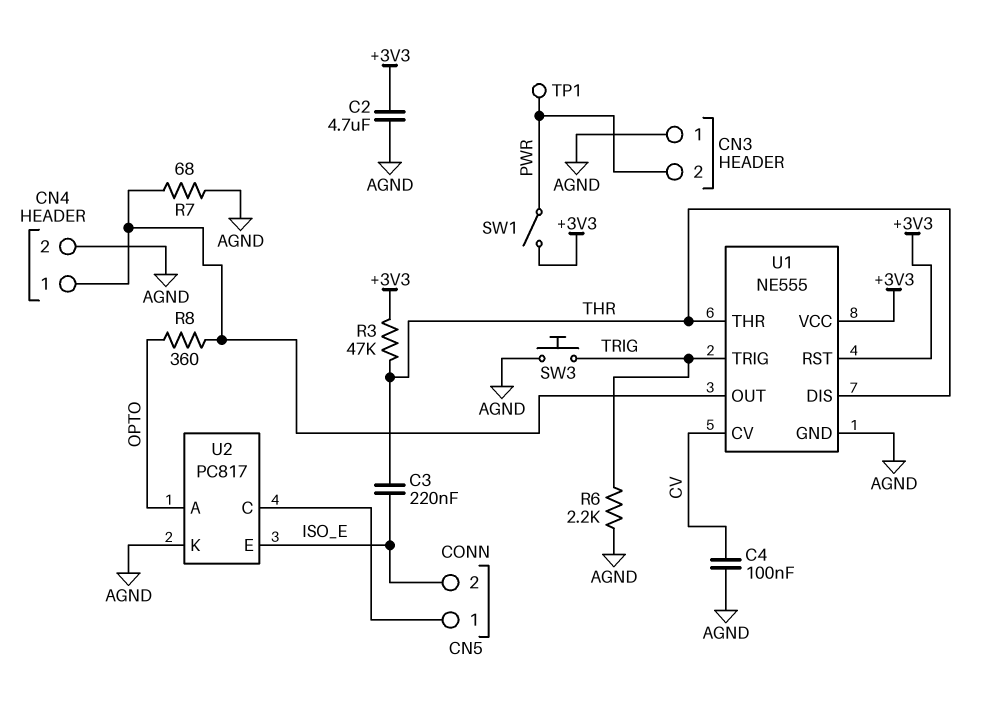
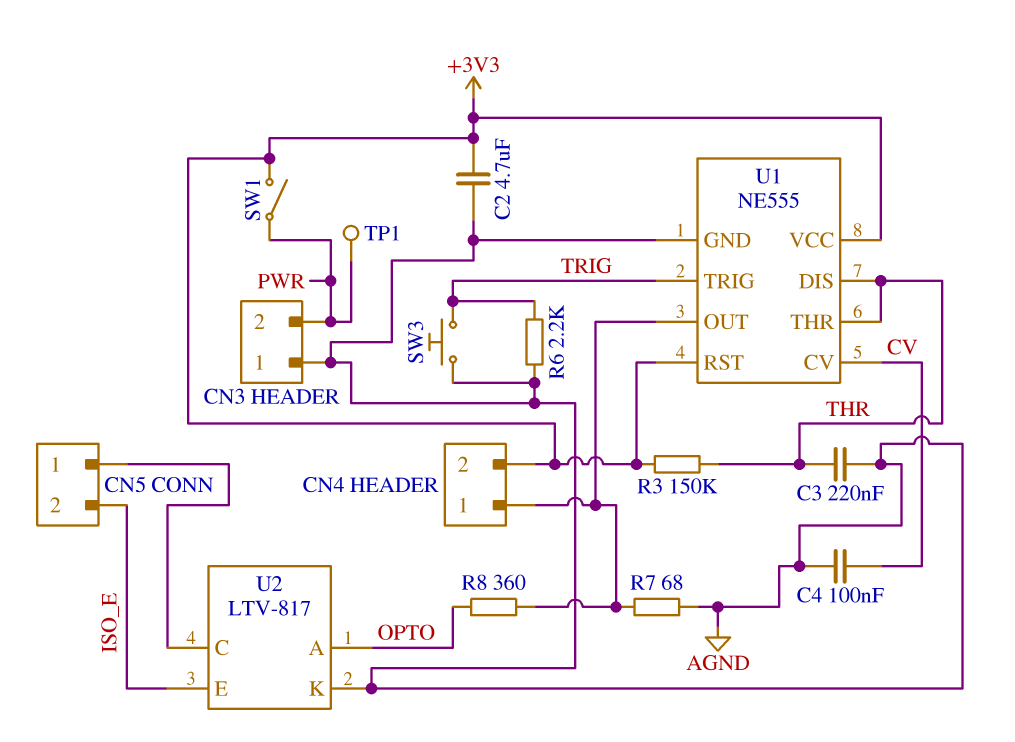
C3: 220nF (ISO_E, THR) -> 220nF (AGND, THR)
CN4 pin 2: AGND -> +3V3
R3: 47k (+3V3, THR) -> 150k (+3V3, THR)
U2: PC817 -> LTV-817

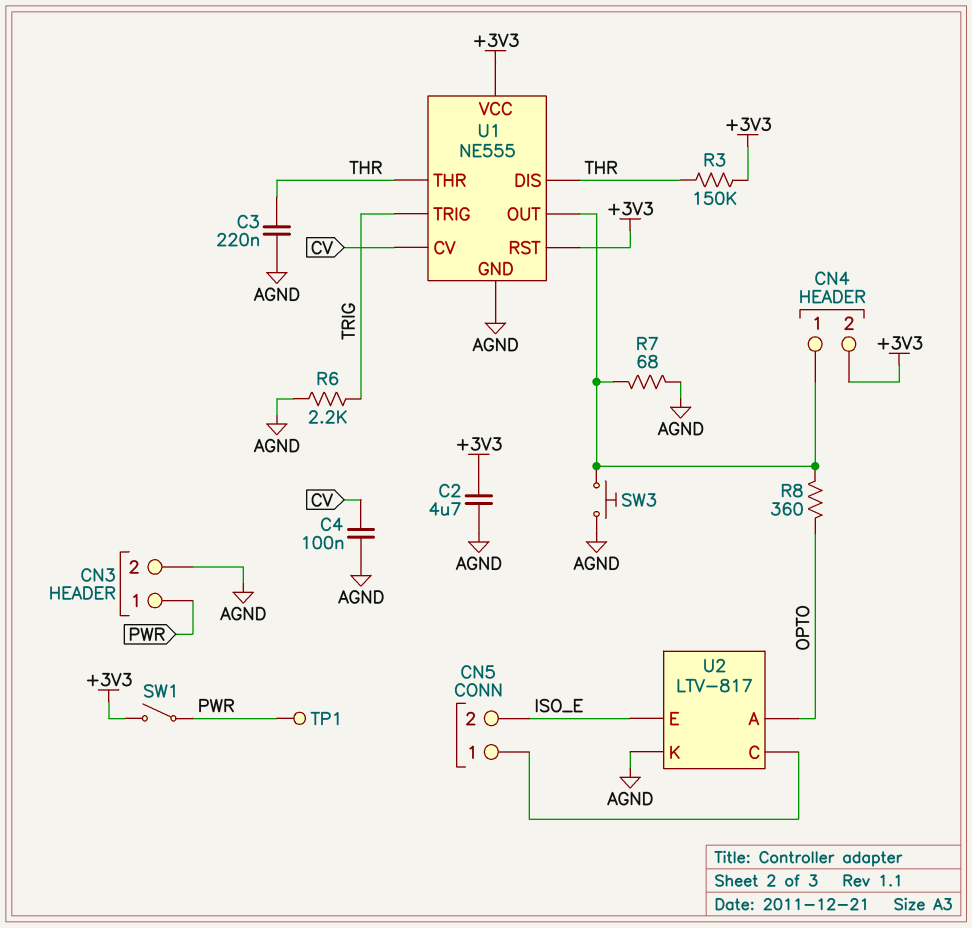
CN3 pin 1: AGND -> PWR
CN3 pin 2: PWR -> AGND
SW3: button (AGND, TRIG) -> button (AGND, CN4/1)

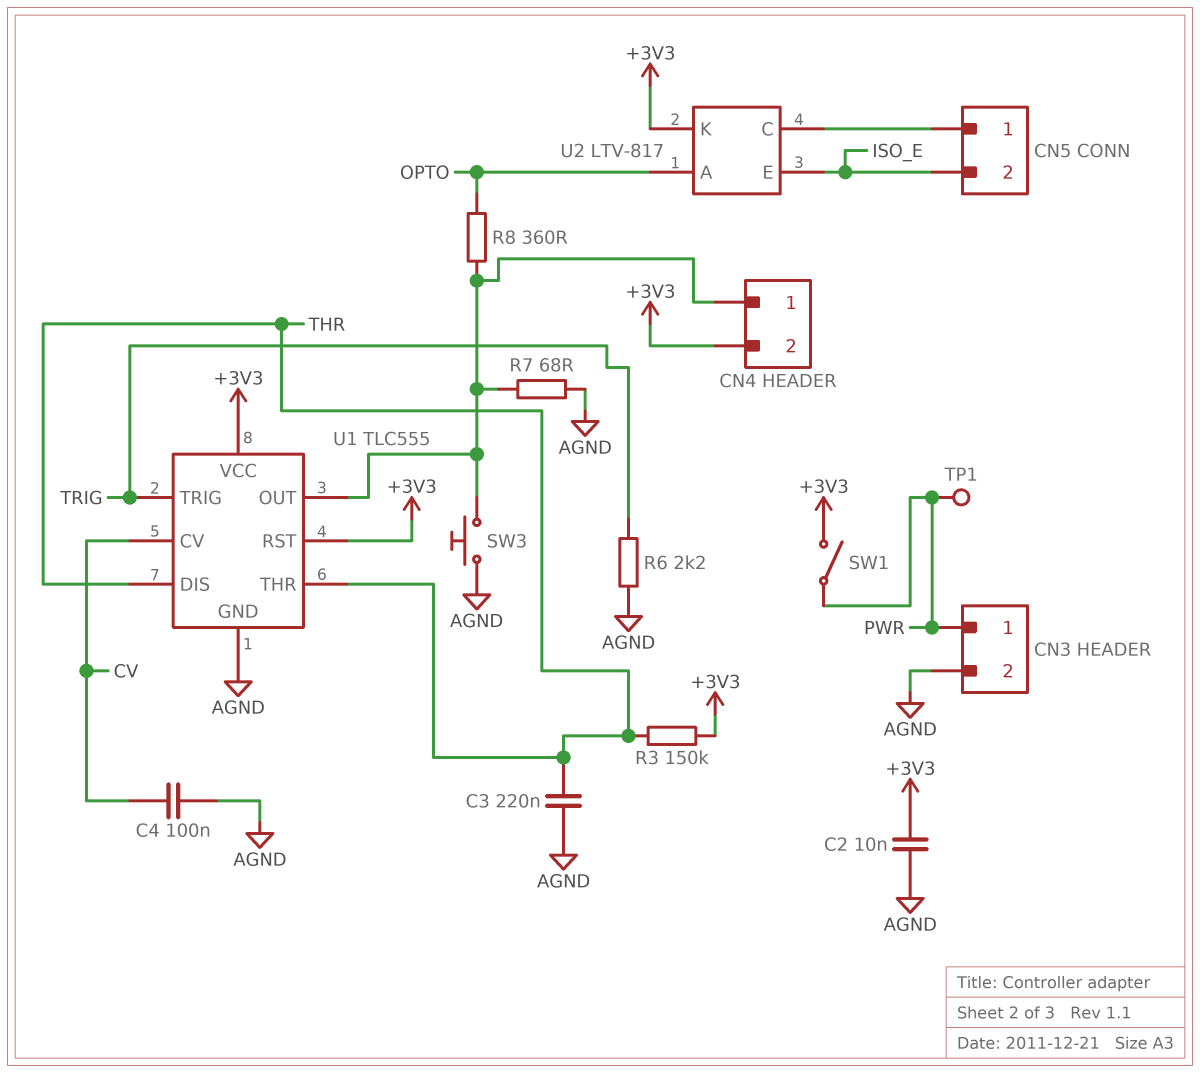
C2: 4.7uF (+3V3, AGND) -> 10nF (+3V3, AGND)
U1: NE555 -> TLC555
U2 pin K: AGND -> +3V3

